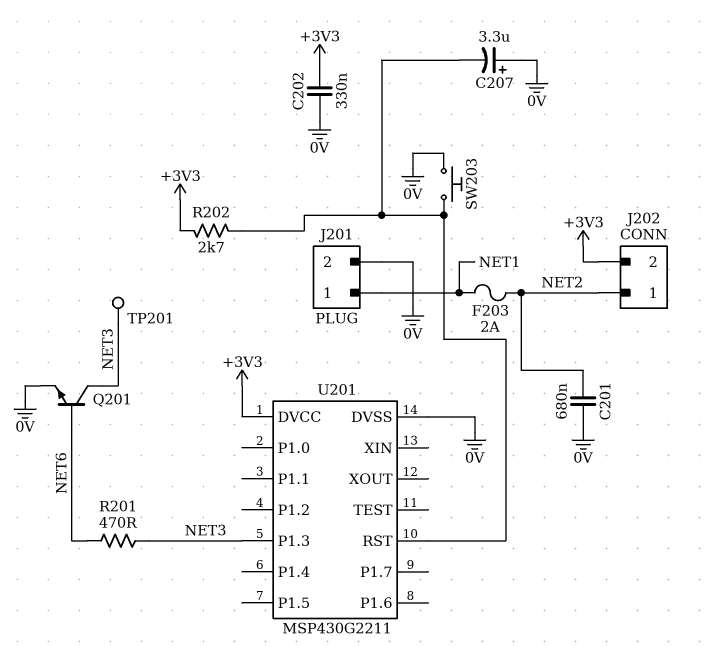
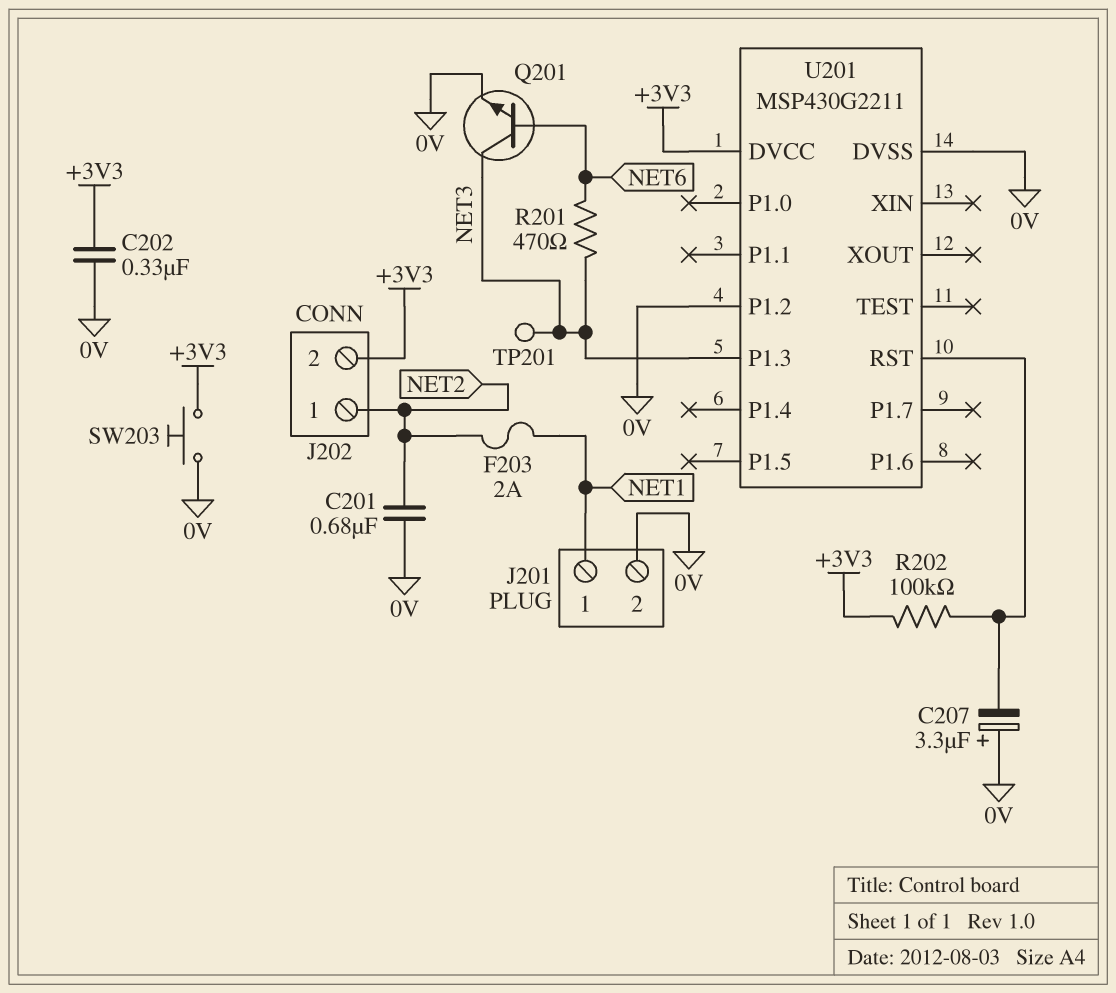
R202: 2.7k (+3V3, U201/RST) -> 100k (+3V3, U201/RST)
SW203: button (0V, U201/RST) -> button (+3V3, 0V)
U201 pin P1.2: none -> 0V

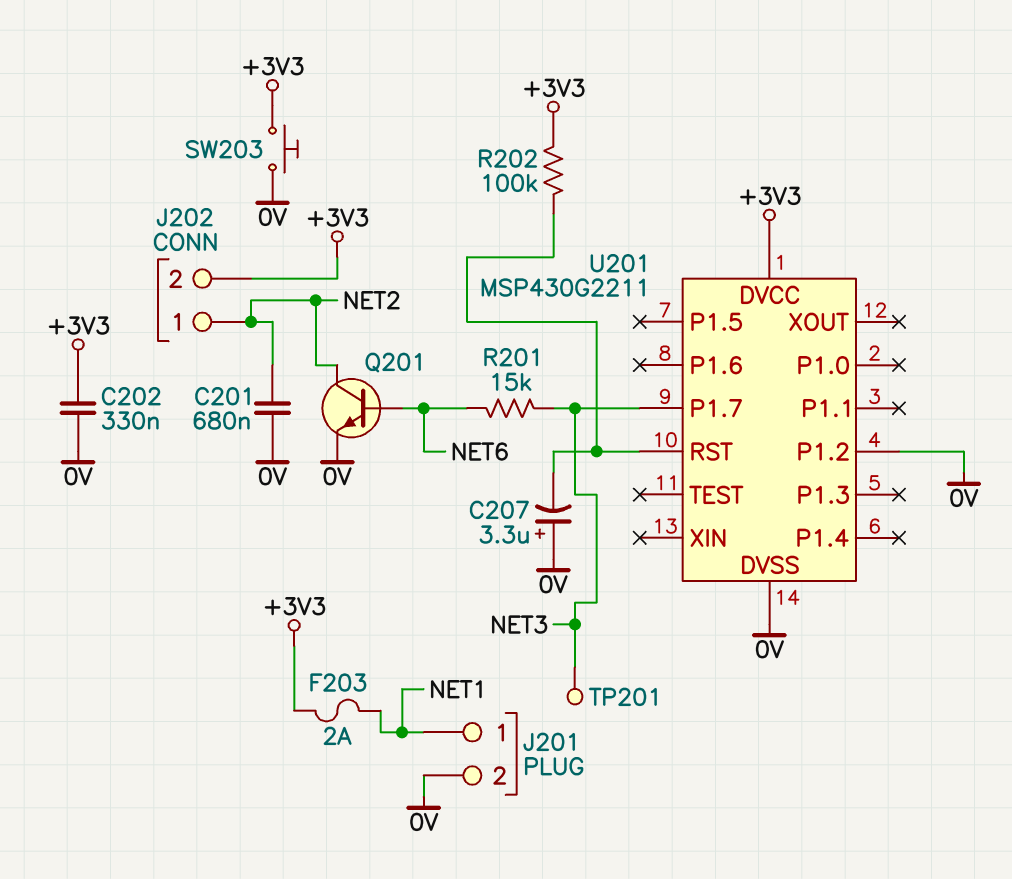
F203: 2A (NET1, NET2) -> 2A (+3V3, NET1)
Q201: NPN (B NET6, C NET3, E 0V) -> NPN (B NET6, C NET2, E 0V)
R201: 470 (NET3, NET6) -> 15k (NET3, NET6)
U201 pin P1.3: NET3 -> none
U201 pin P1.7: none -> NET3

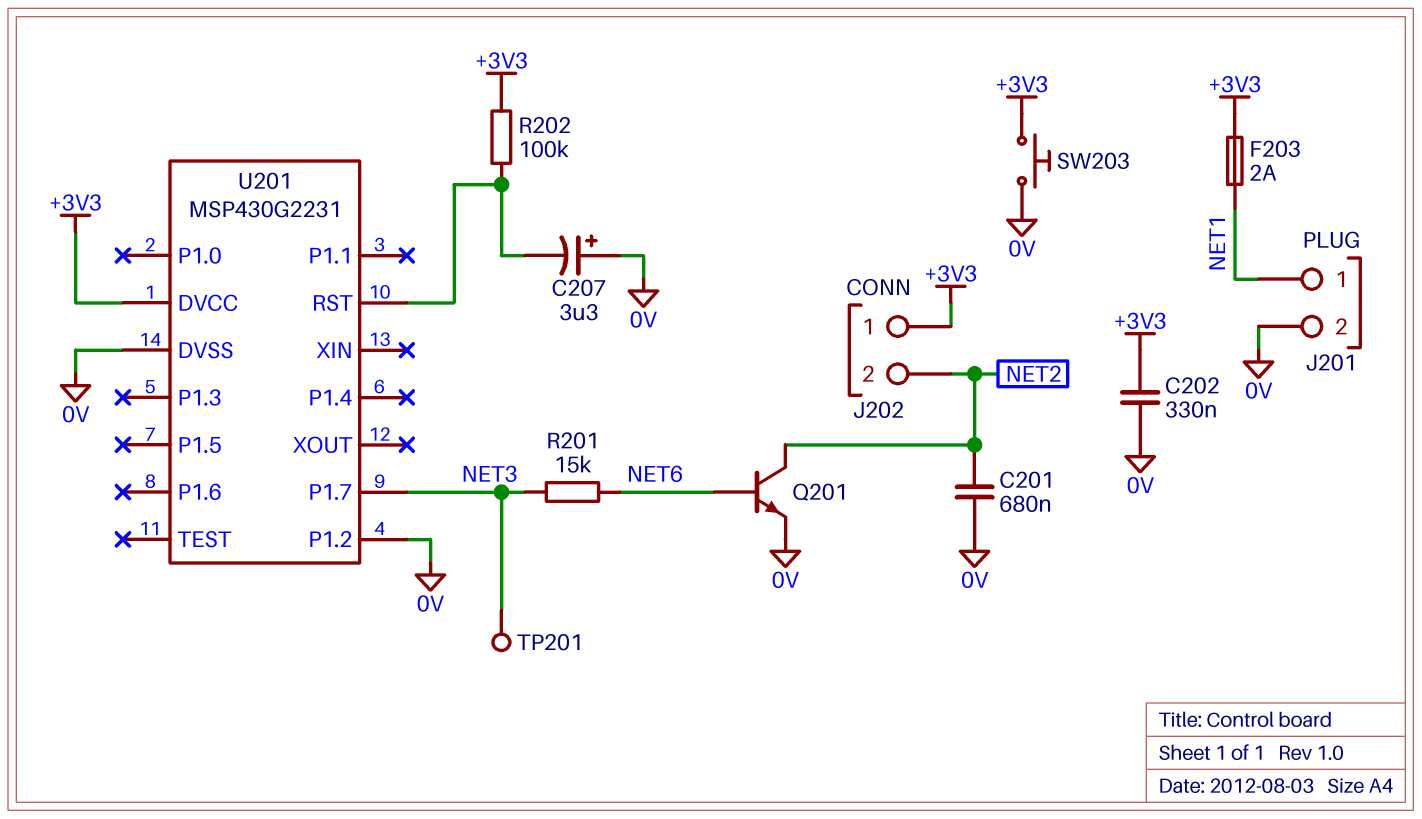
J202 pin 1: NET2 -> +3V3
J202 pin 2: +3V3 -> NET2
U201: MSP430G2211 -> MSP430G2231

